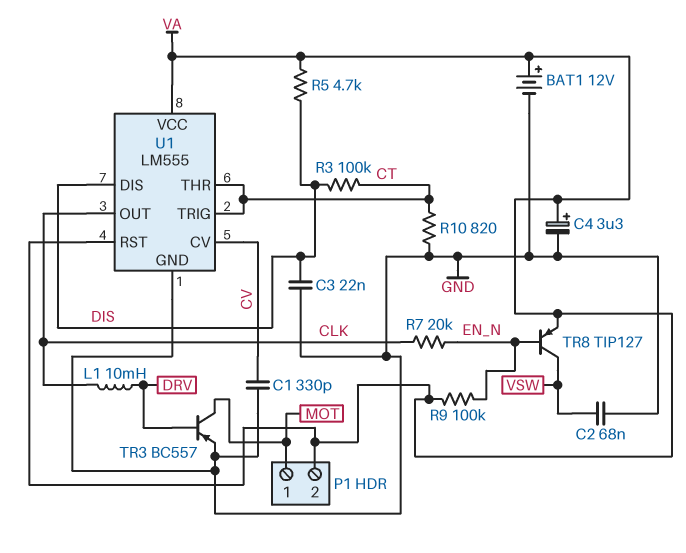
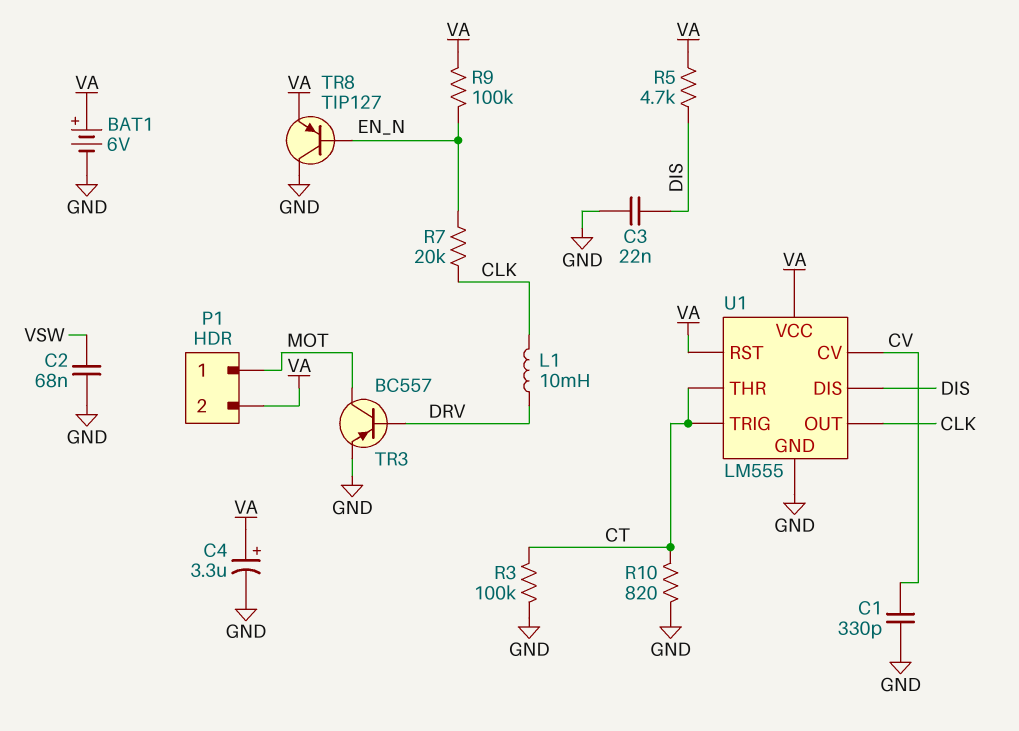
BAT1: 12V (plus VA, minus GND) -> 6V (plus VA, minus GND)
R3: 100k (CT, DIS) -> 100k (CT, GND)
TR8: PNP TIP127 (B EN_N, C VSW, E VA) -> PNP TIP127 (B EN_N, C GND, E VA)

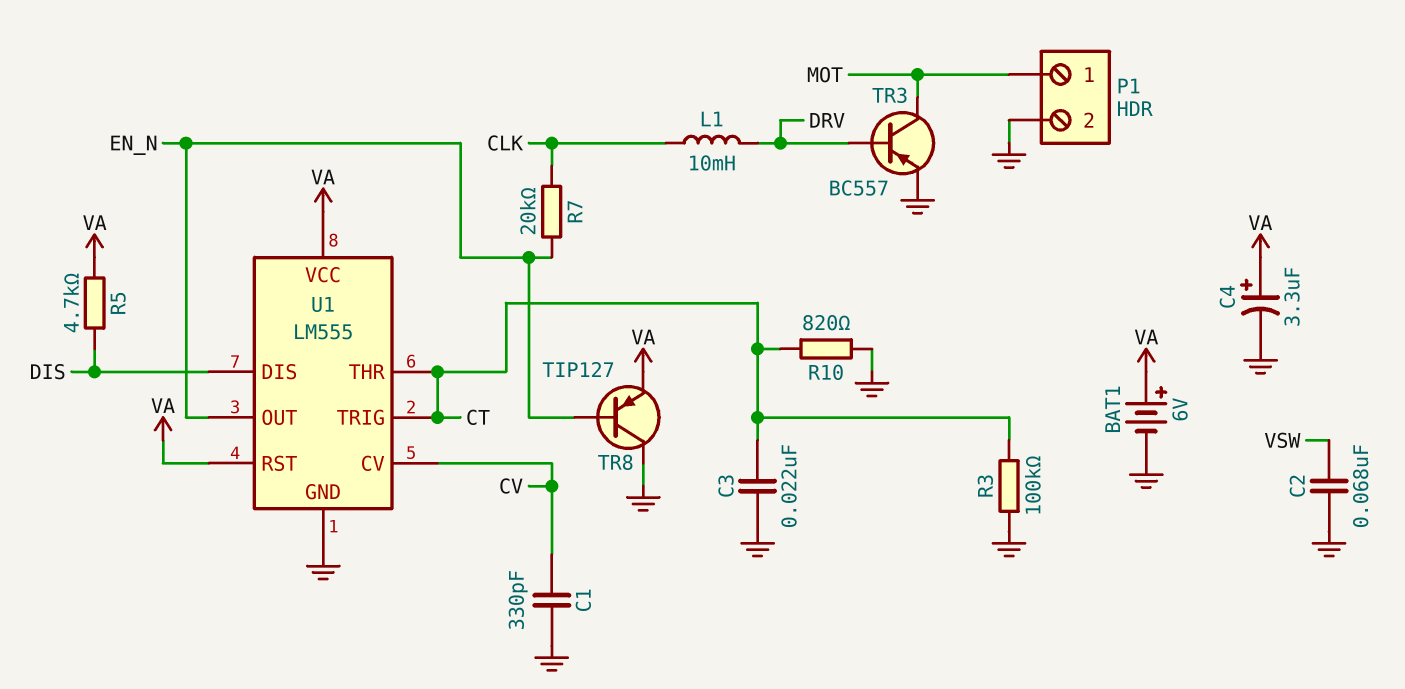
C3: 22nF (DIS, GND) -> 22nF (CT, GND)
P1 pin 2: VA -> GND
R9: 100k (EN_N, VA) -> none
U1 pin OUT: CLK -> EN_N

